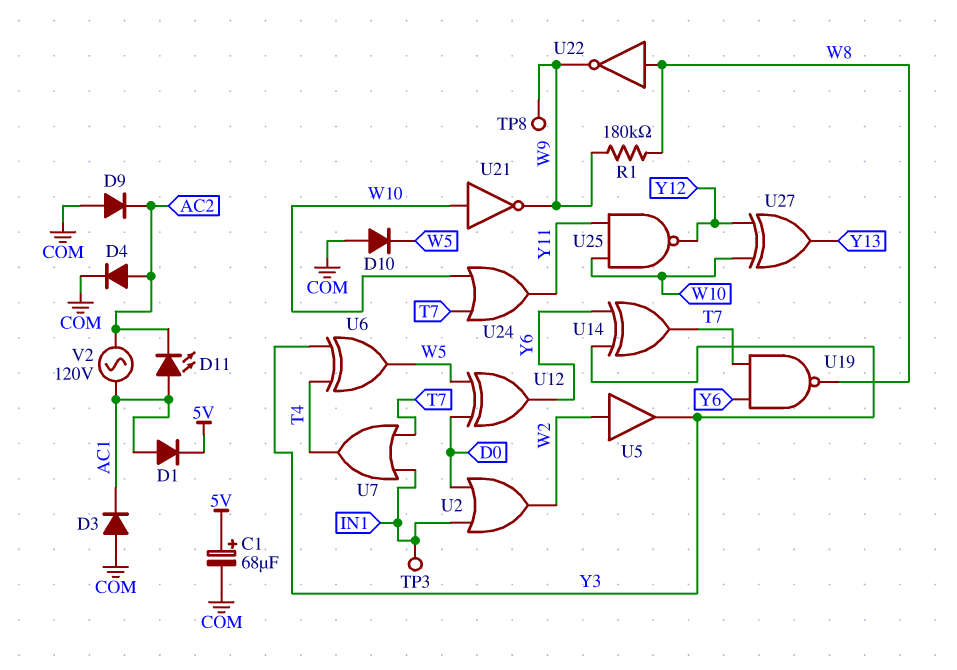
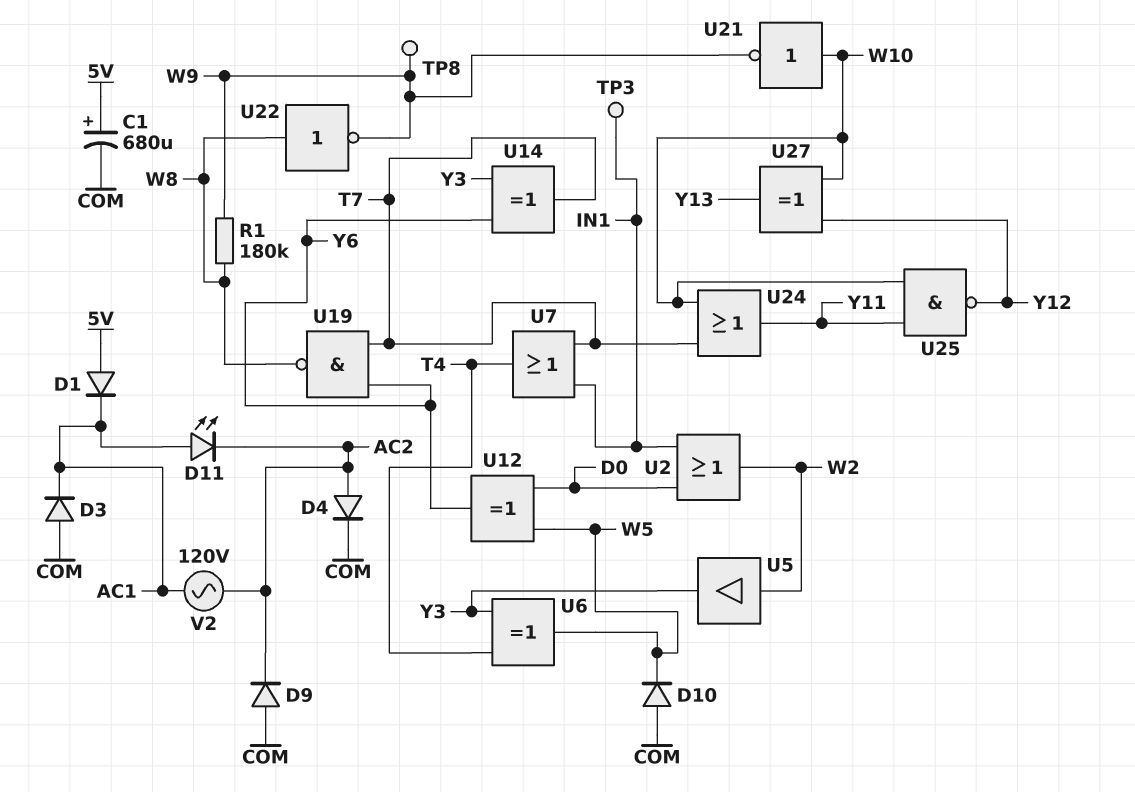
C1: 68uF (plus 5V, minus COM) -> 680uF (plus 5V, minus COM)
D1: diode (A AC1, K 5V) -> diode (A 5V, K AC1)

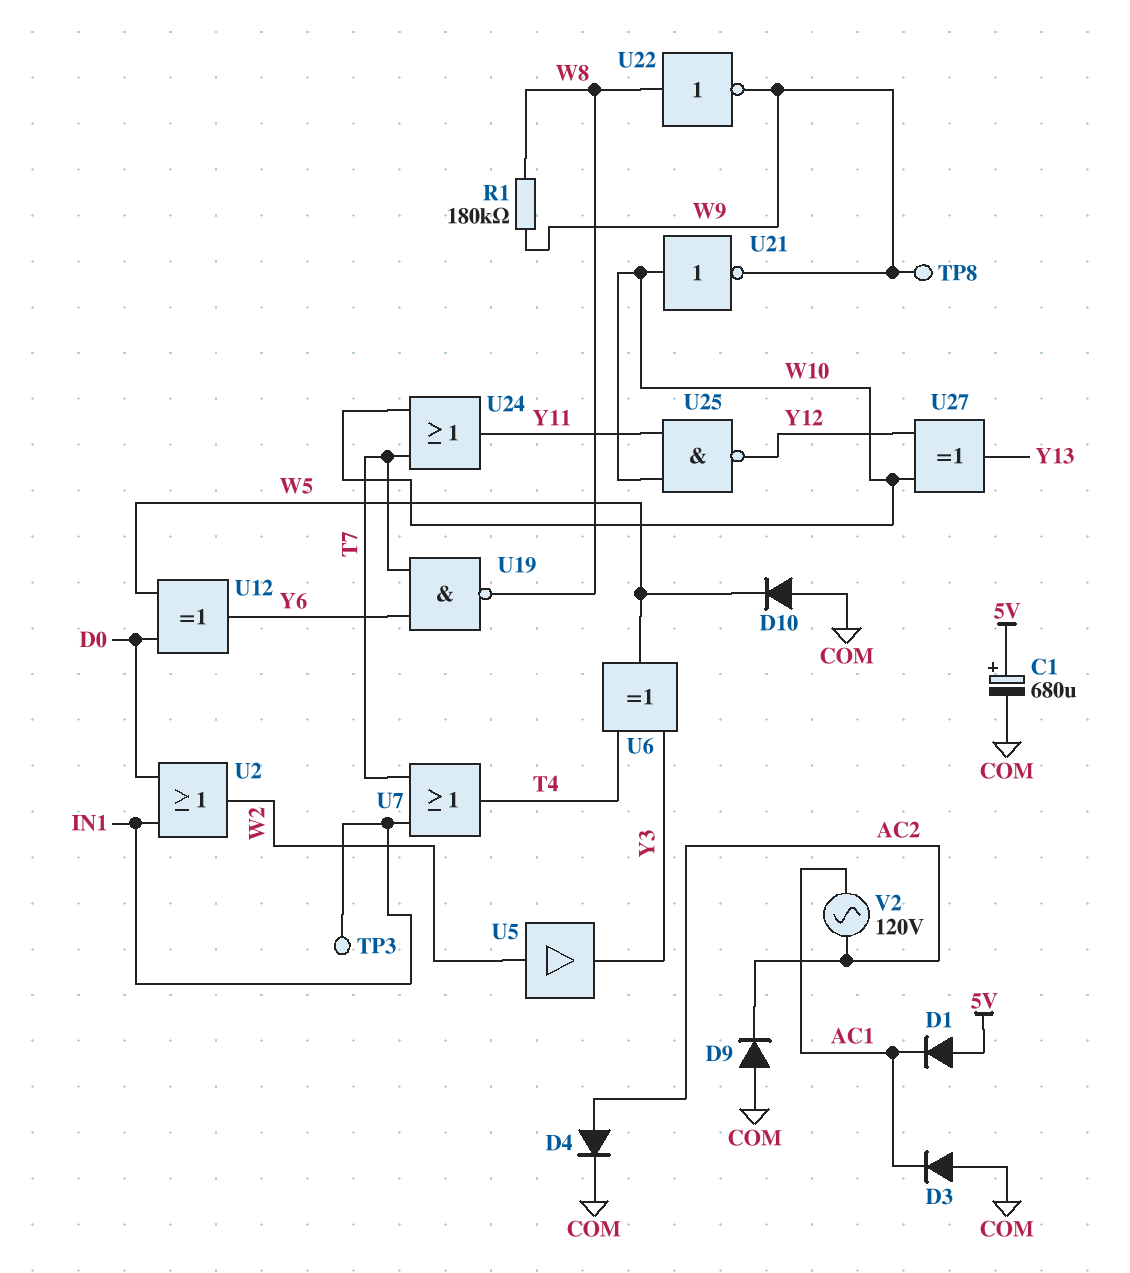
D11: LED (A AC1, K AC2) -> none
U14: XOR (in Y3, in Y6, out T7) -> none

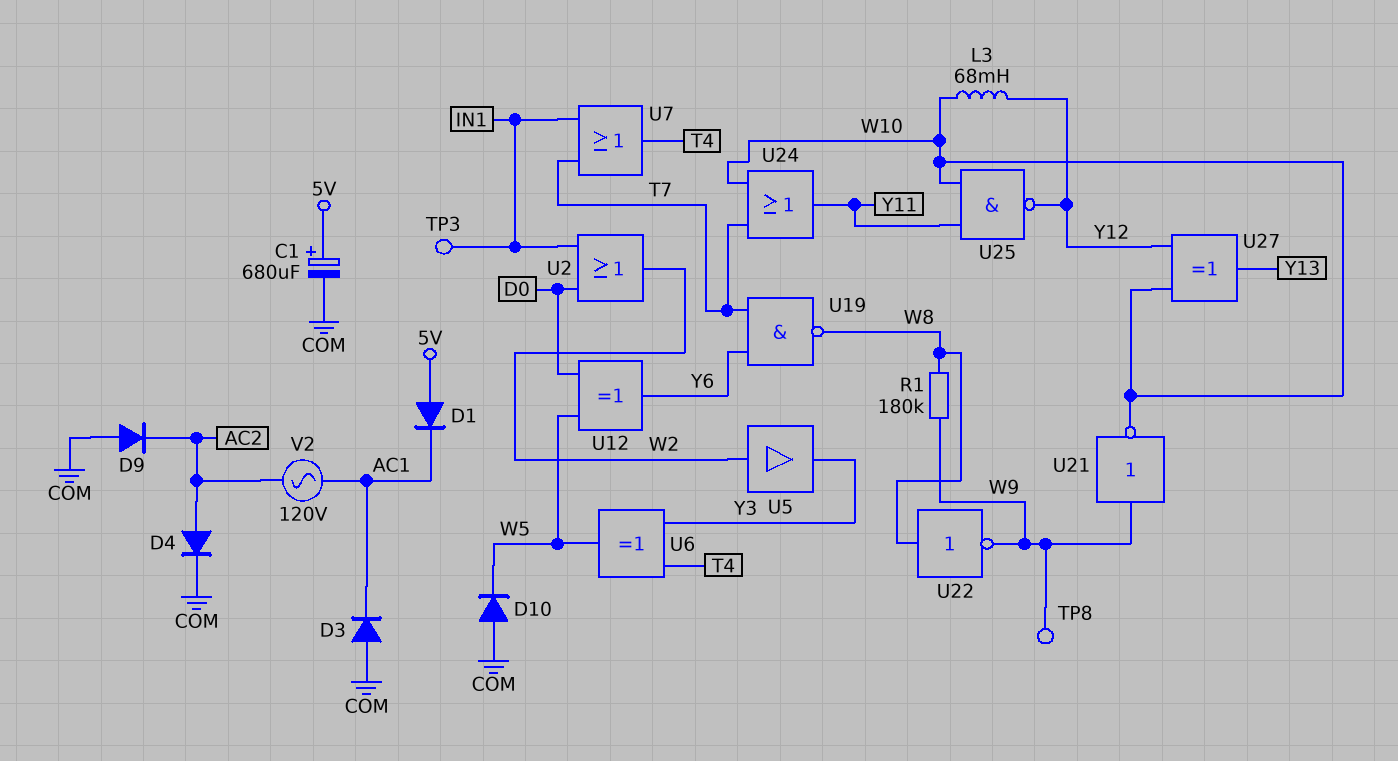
L3: none -> 68mH (W10, Y12)
U21: NOT (in W10, out W9) -> NOT (in W9, out W10)

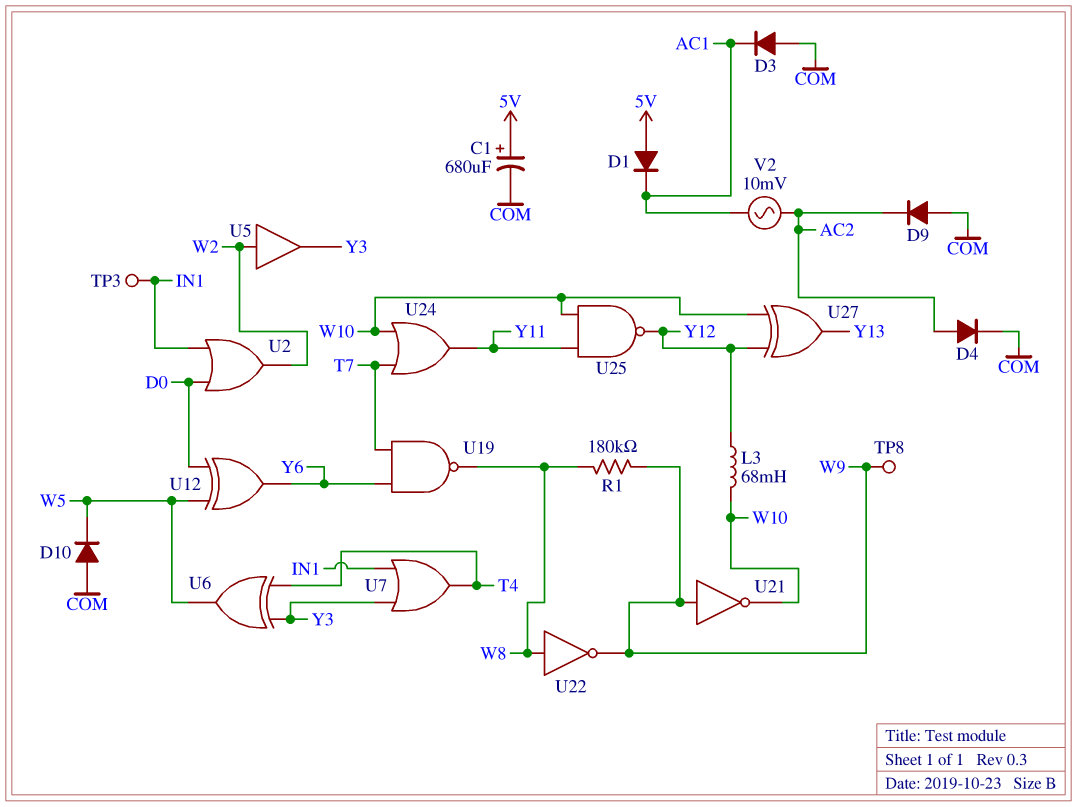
U7: OR (in IN1, in T7, out T4) -> OR (in IN1, in Y3, out T4)
V2: AC 120V (AC1, AC2) -> AC 10mV (AC1, AC2)

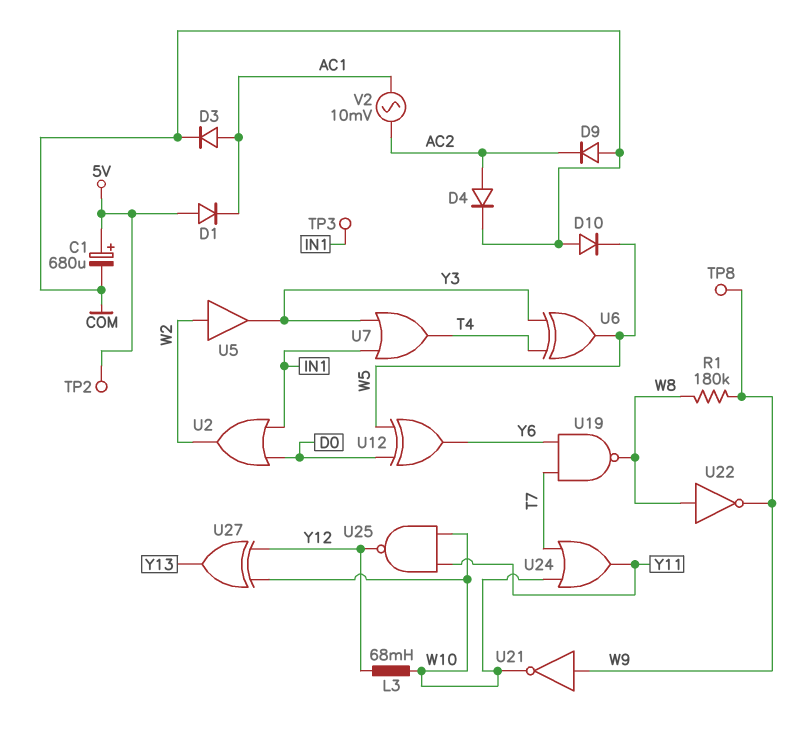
D3: diode (A COM, K AC1) -> diode (A AC1, K COM)
TP2: none -> test point (5V)

